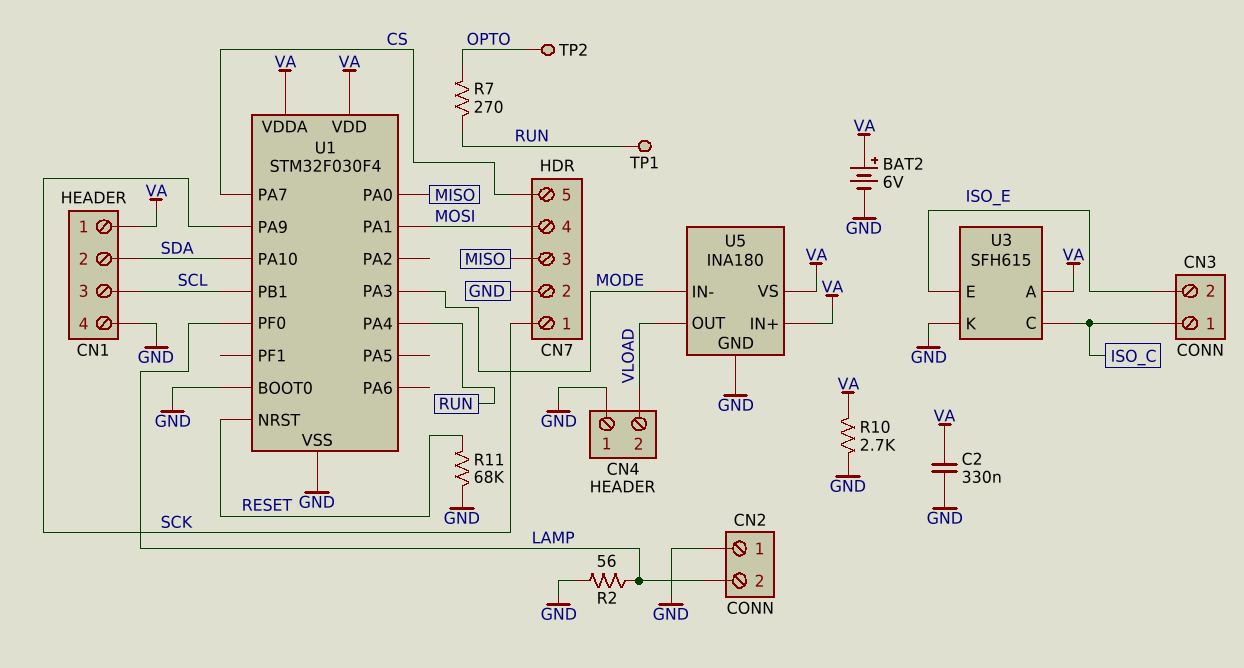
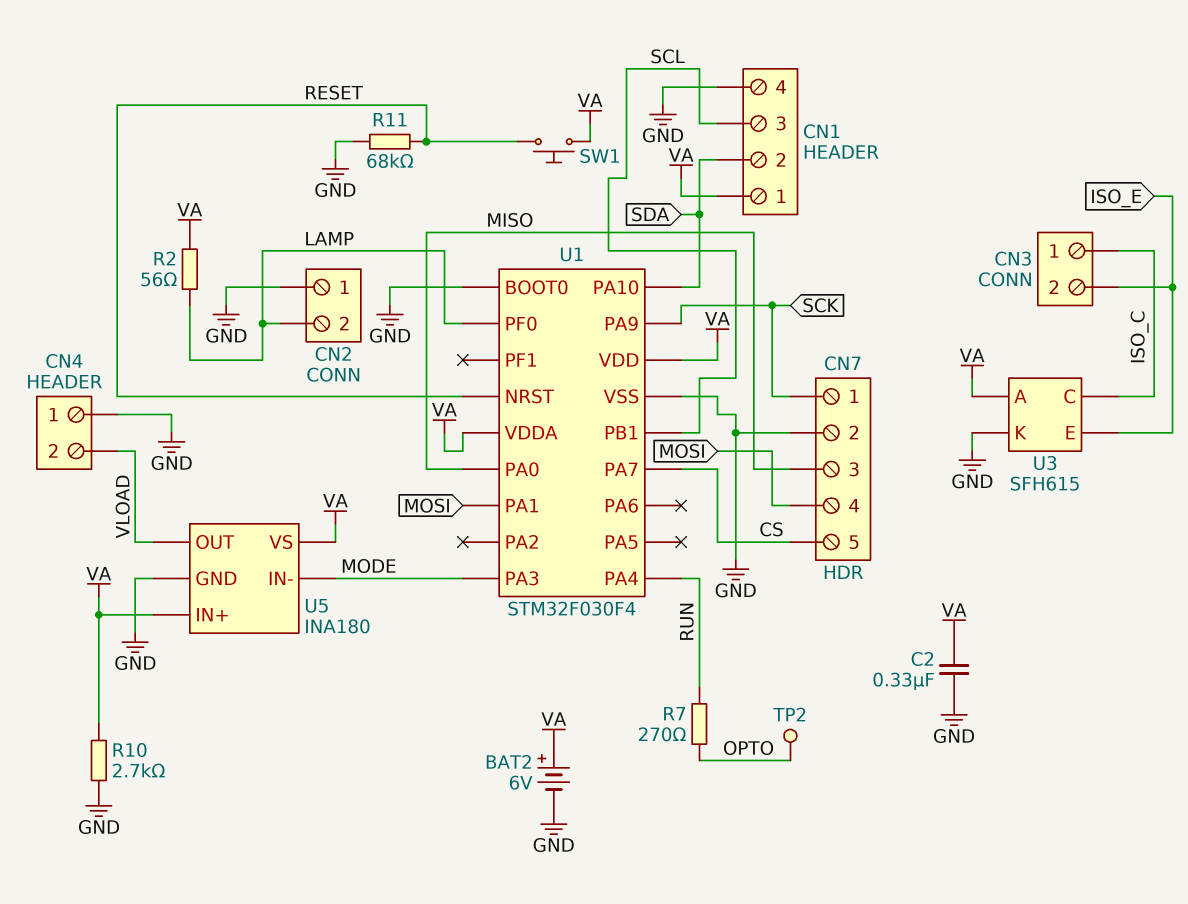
R2: 56 (GND, LAMP) -> 56 (LAMP, VA)
SW1: none -> button (RESET, VA)
TP1: test point (RUN) -> none

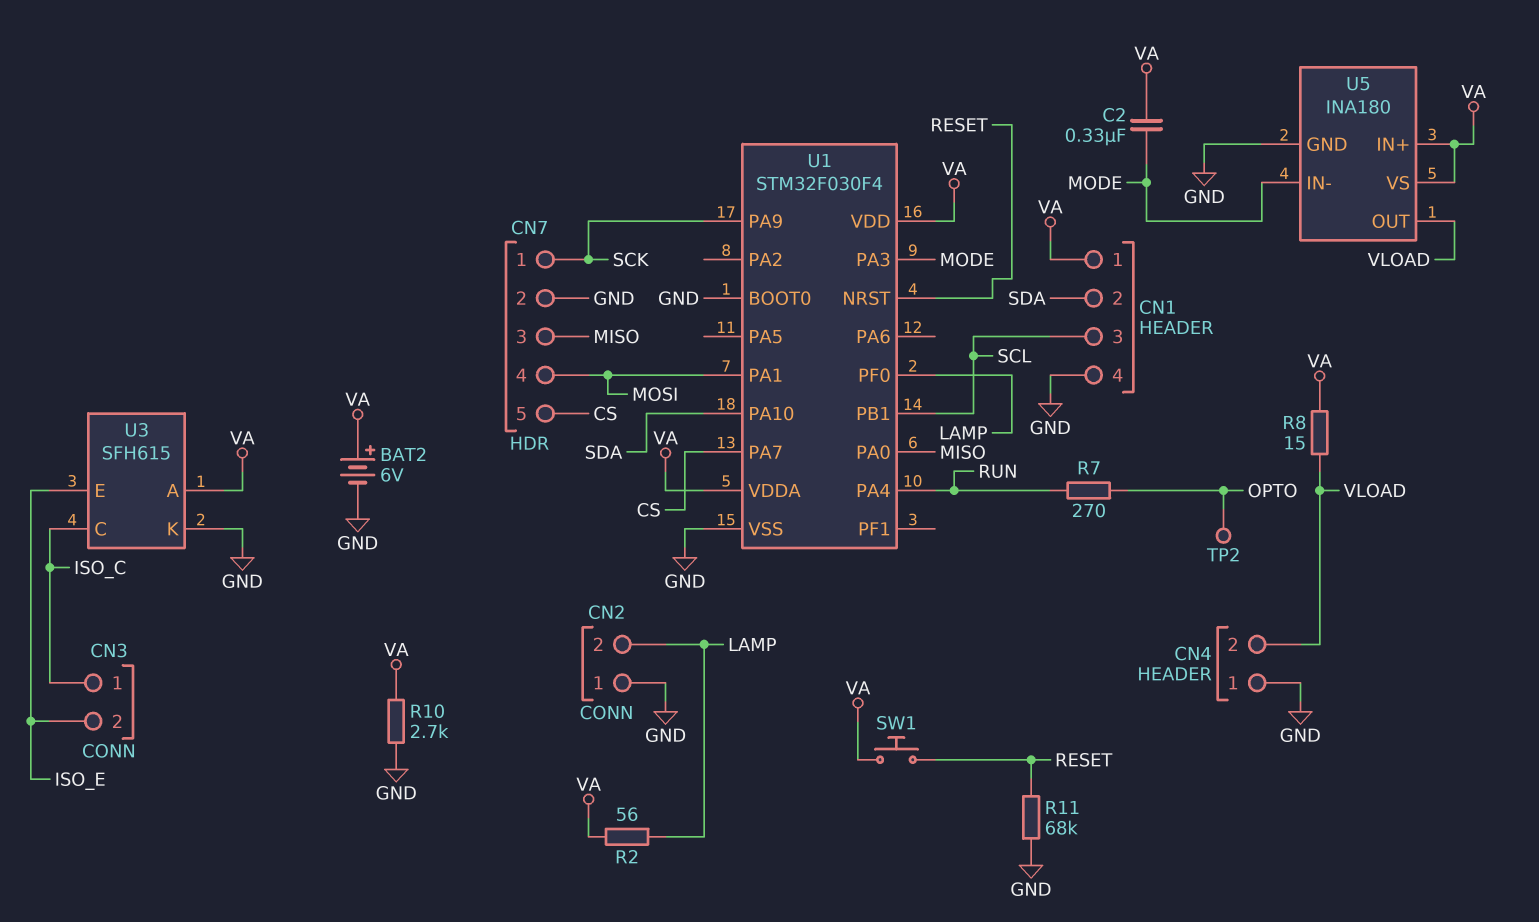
C2: 330nF (GND, VA) -> 330nF (MODE, VA)
R8: none -> 15 (VA, VLOAD)

